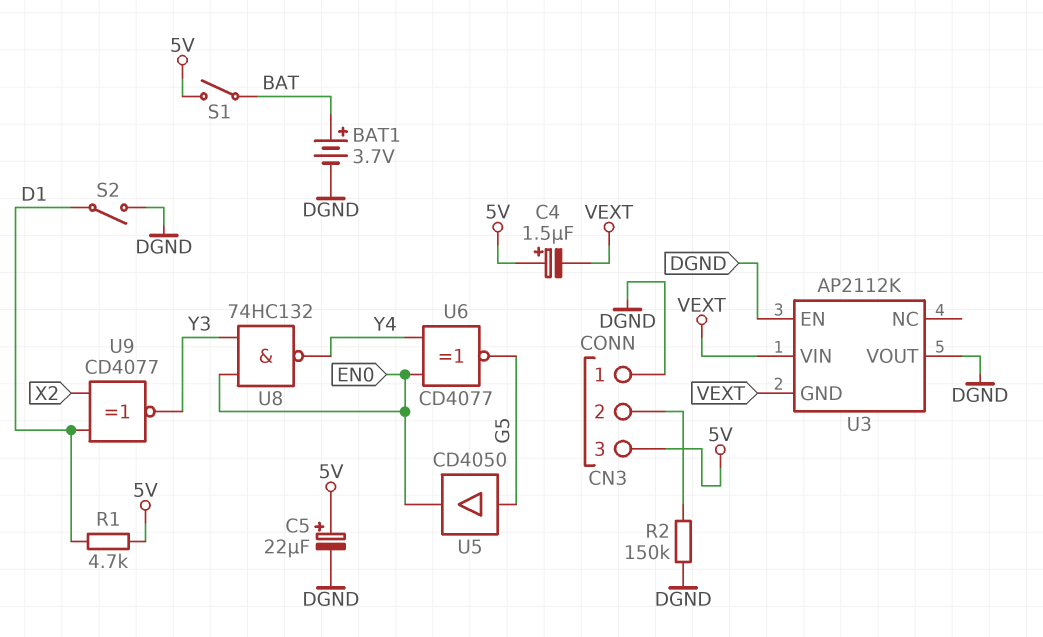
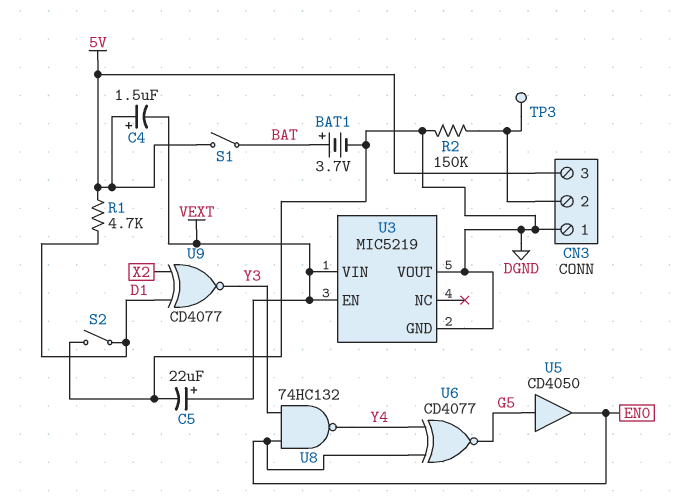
C5: 22uF (plus 5V, minus DGND) -> 22uF (plus VEXT, minus DGND)
TP3: none -> test point (CN3/2)
U3: AP2112K -> MIC5219
U3 pin EN: DGND -> VEXT
U3 pin GND: VEXT -> DGND

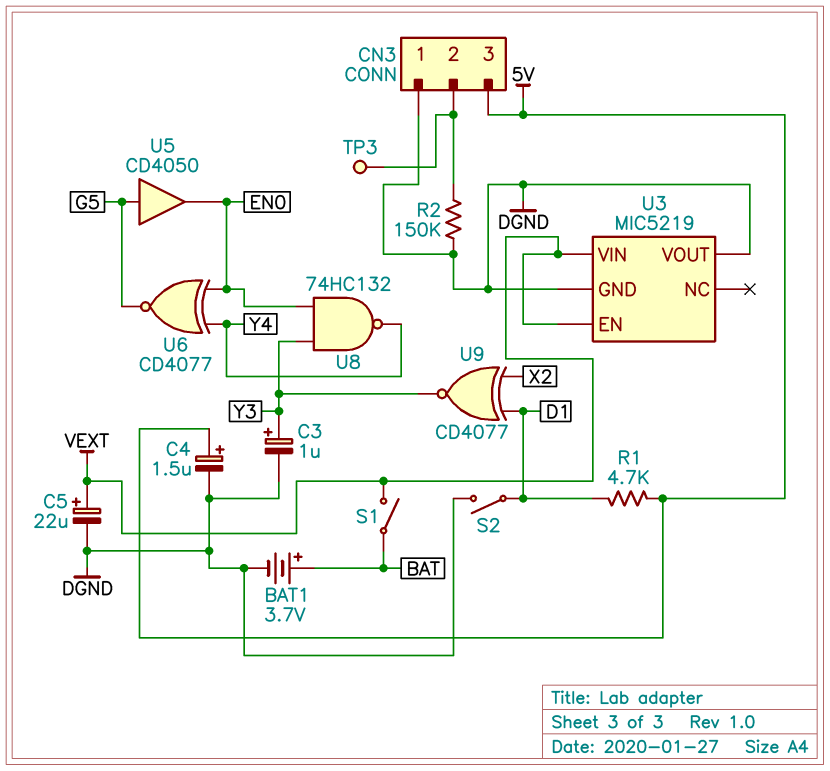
C3: none -> 1uF (plus Y3, minus DGND)
C4: 1.5uF (plus 5V, minus VEXT) -> 1.5uF (plus 5V, minus DGND)
S1: switch (5V, BAT) -> switch (BAT, VEXT)

